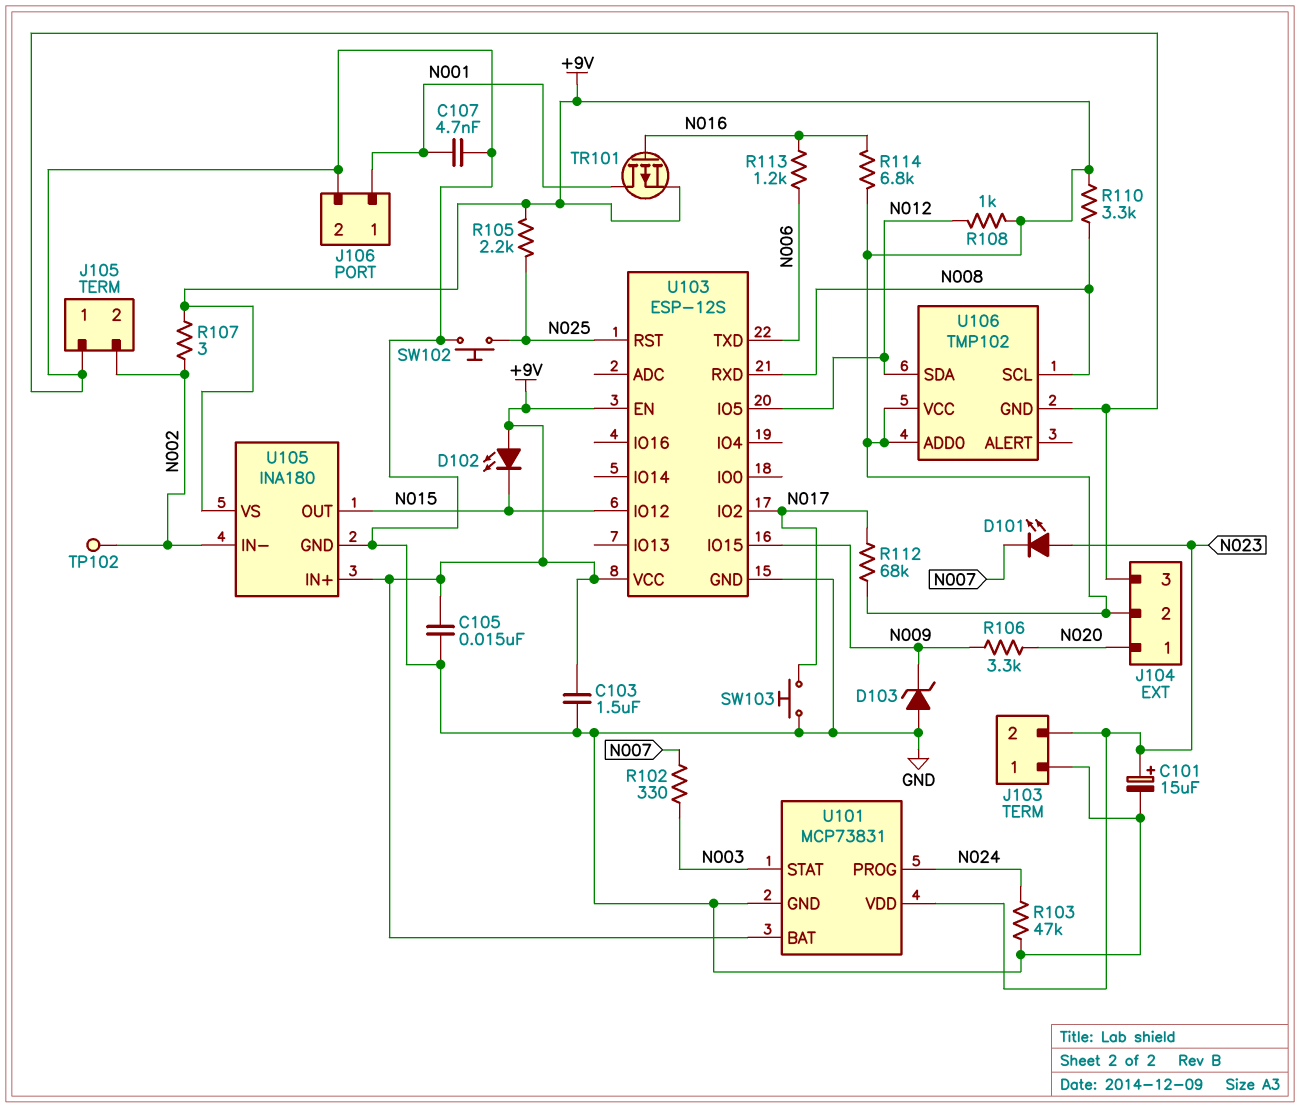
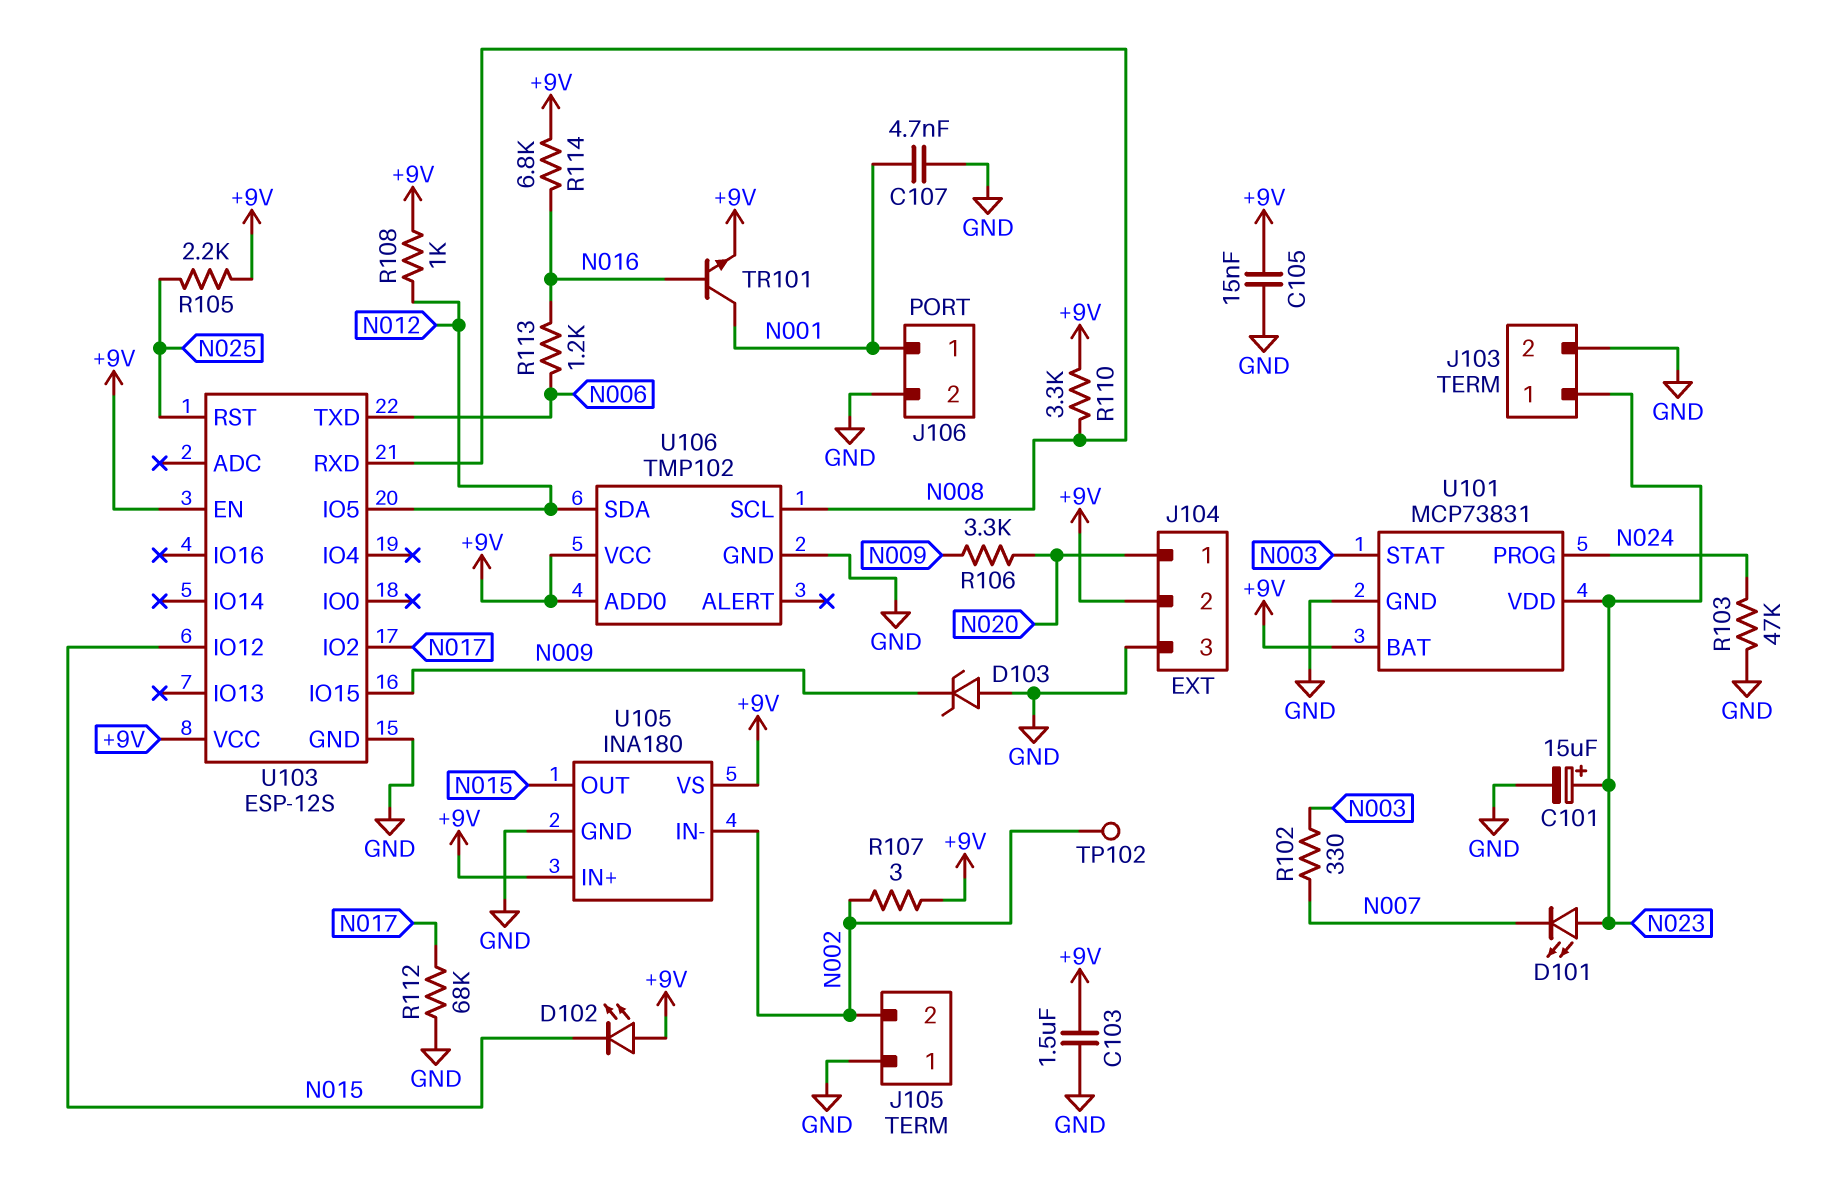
J103 pin 1: GND -> N023
J103 pin 2: N023 -> GND
R112: 68k (+9V, N017) -> 68k (GND, N017)
SW102: button (GND, N025) -> none
SW103: button (GND, N017) -> none
TR101: PMOS (G N016, D N001, S +9V) -> NPN (B N016, C N001, E +9V)

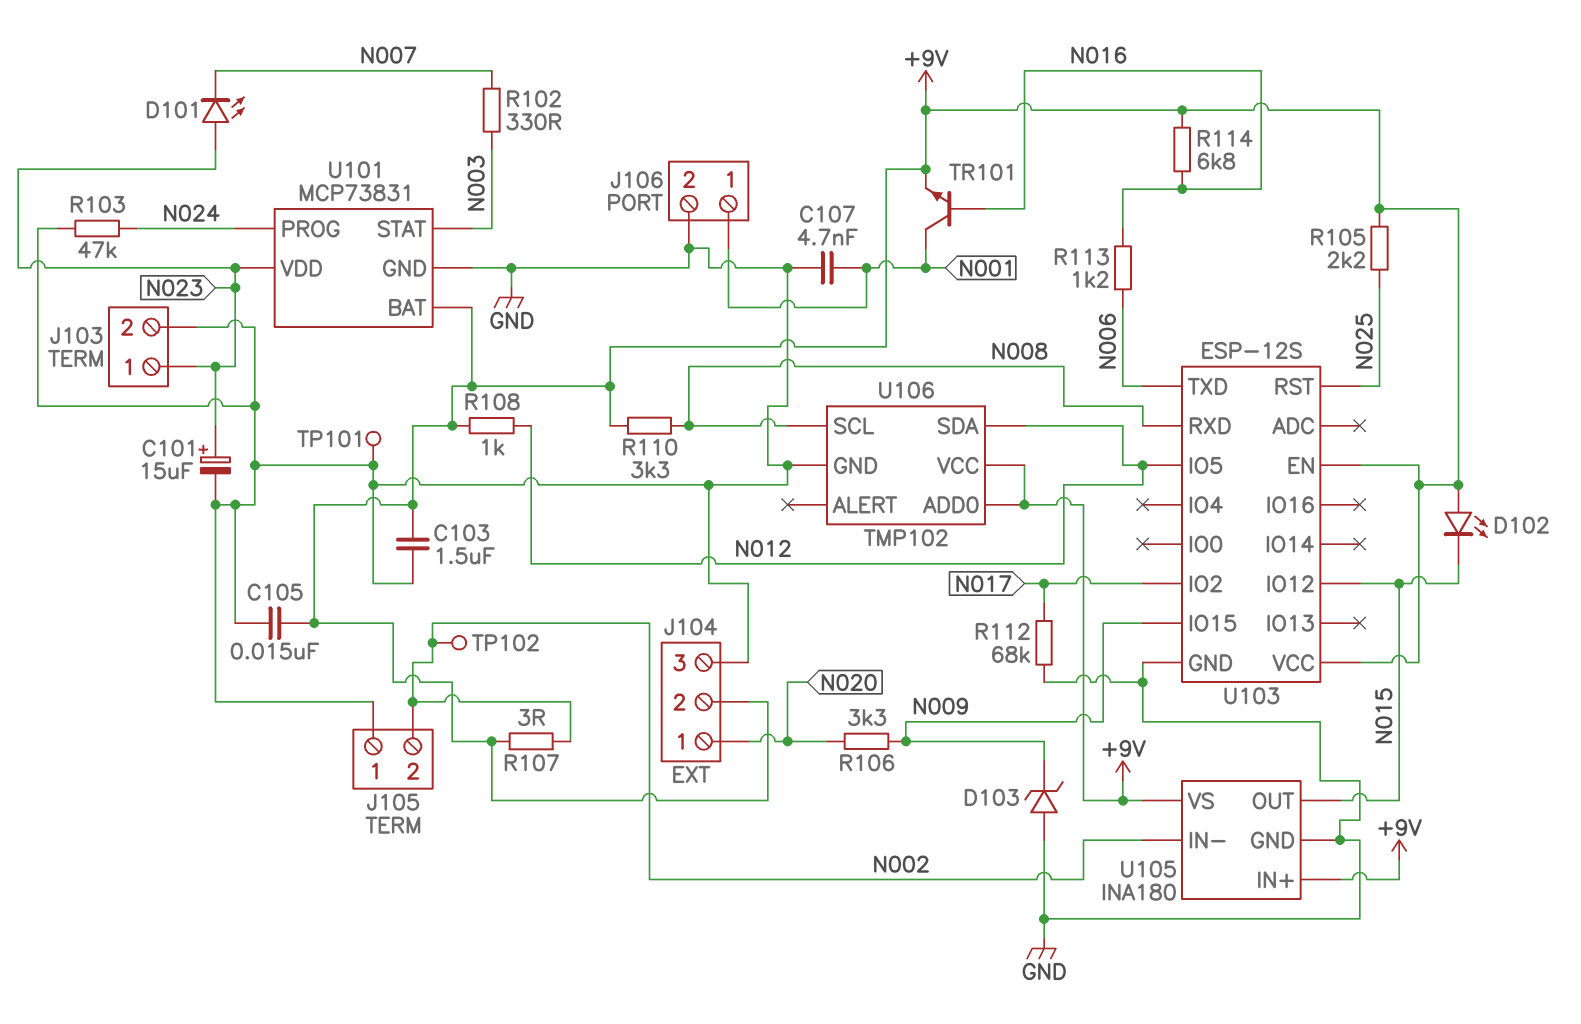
TP101: none -> test point (GND)

